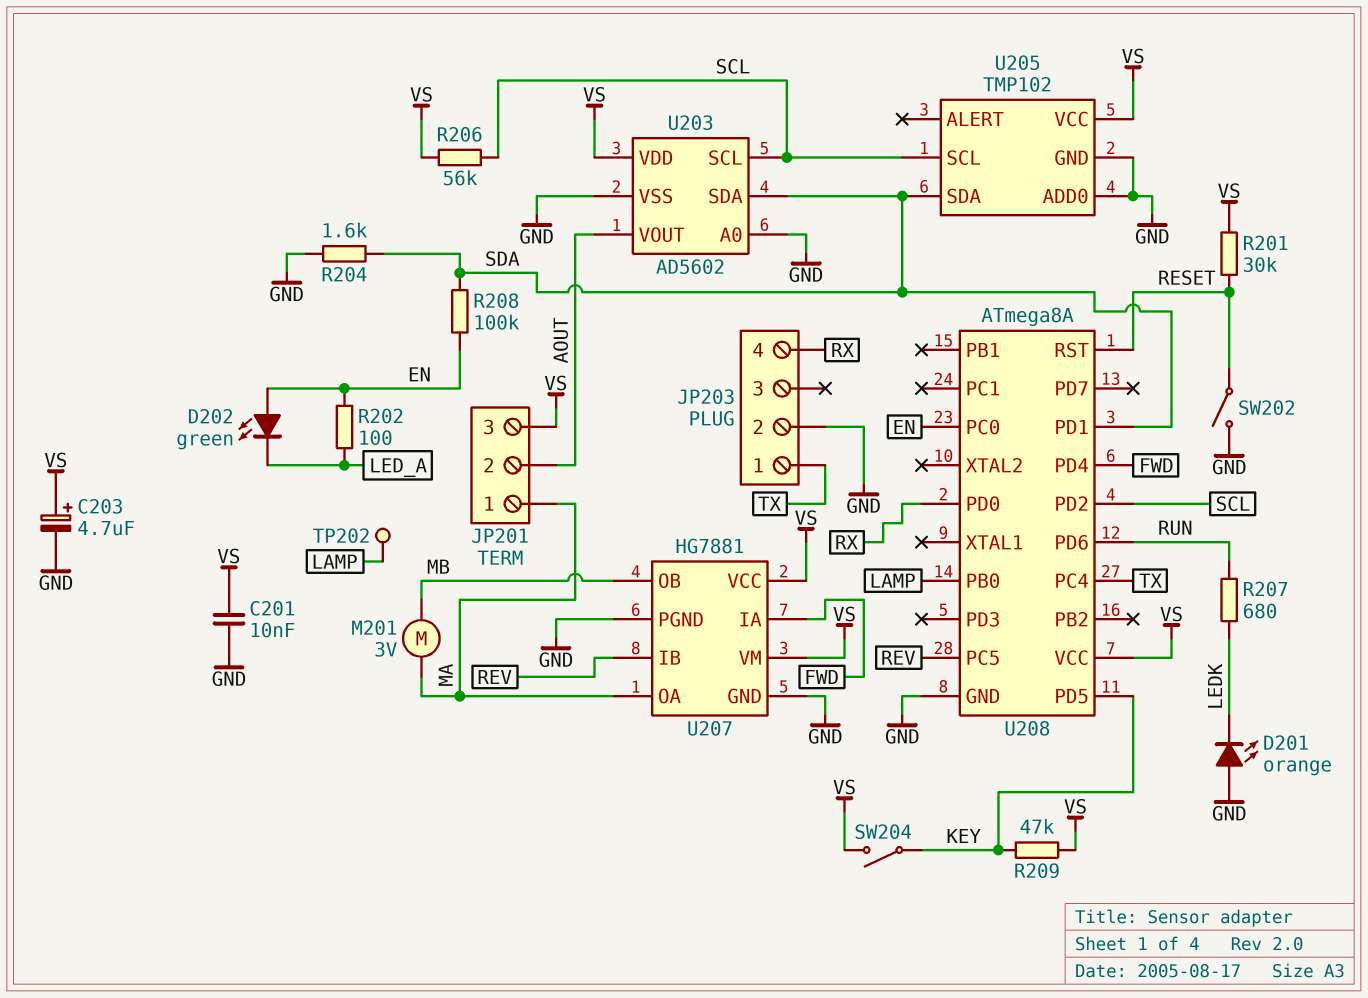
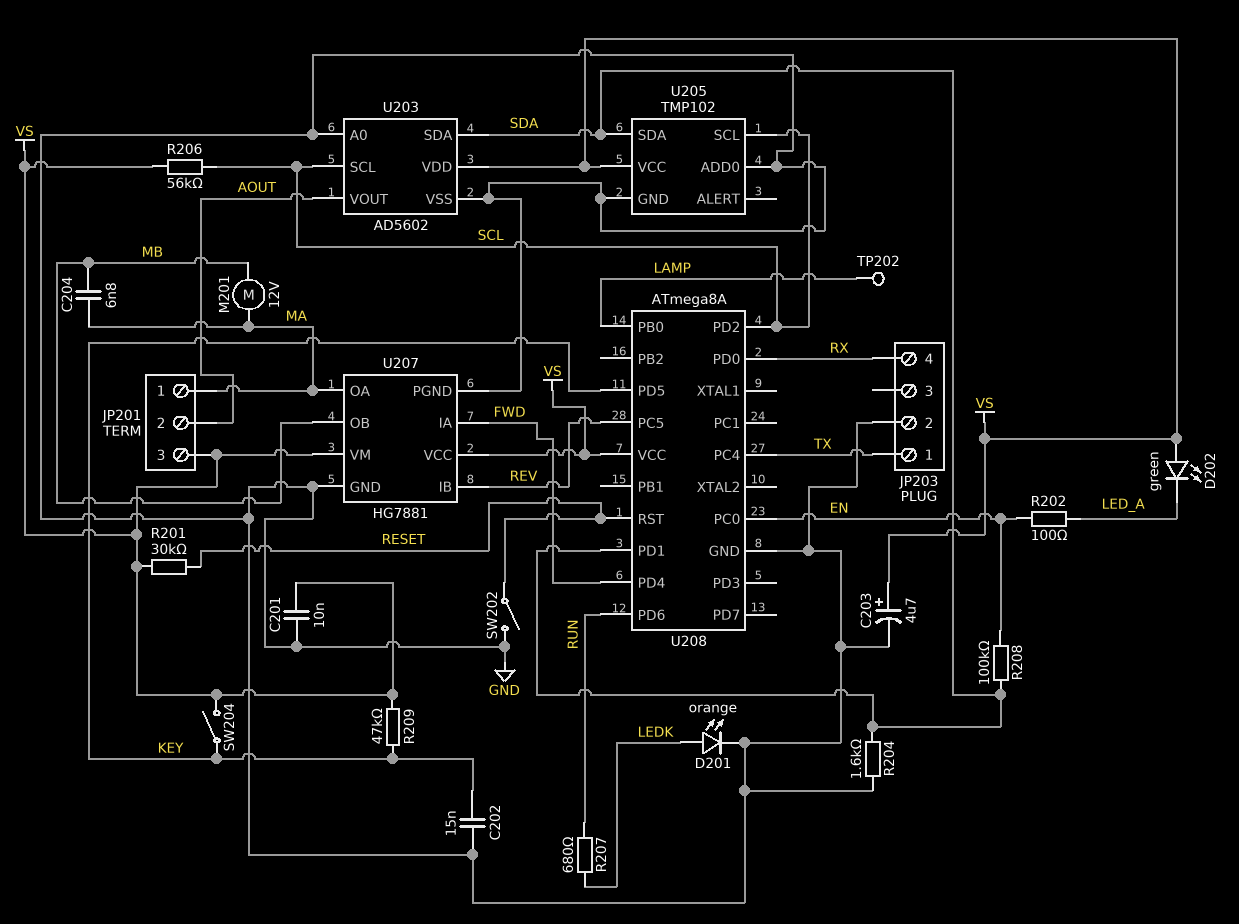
C202: none -> 15nF (GND, KEY)
C204: none -> 6.8nF (MA, MB)
D201: LED orange (A GND, K LEDK) -> LED orange (A LEDK, K GND)
D202: LED green (A EN, K LED_A) -> LED green (A VS, K LED_A)
M201: motor 3V (MA, MB) -> motor 12V (MA, MB)

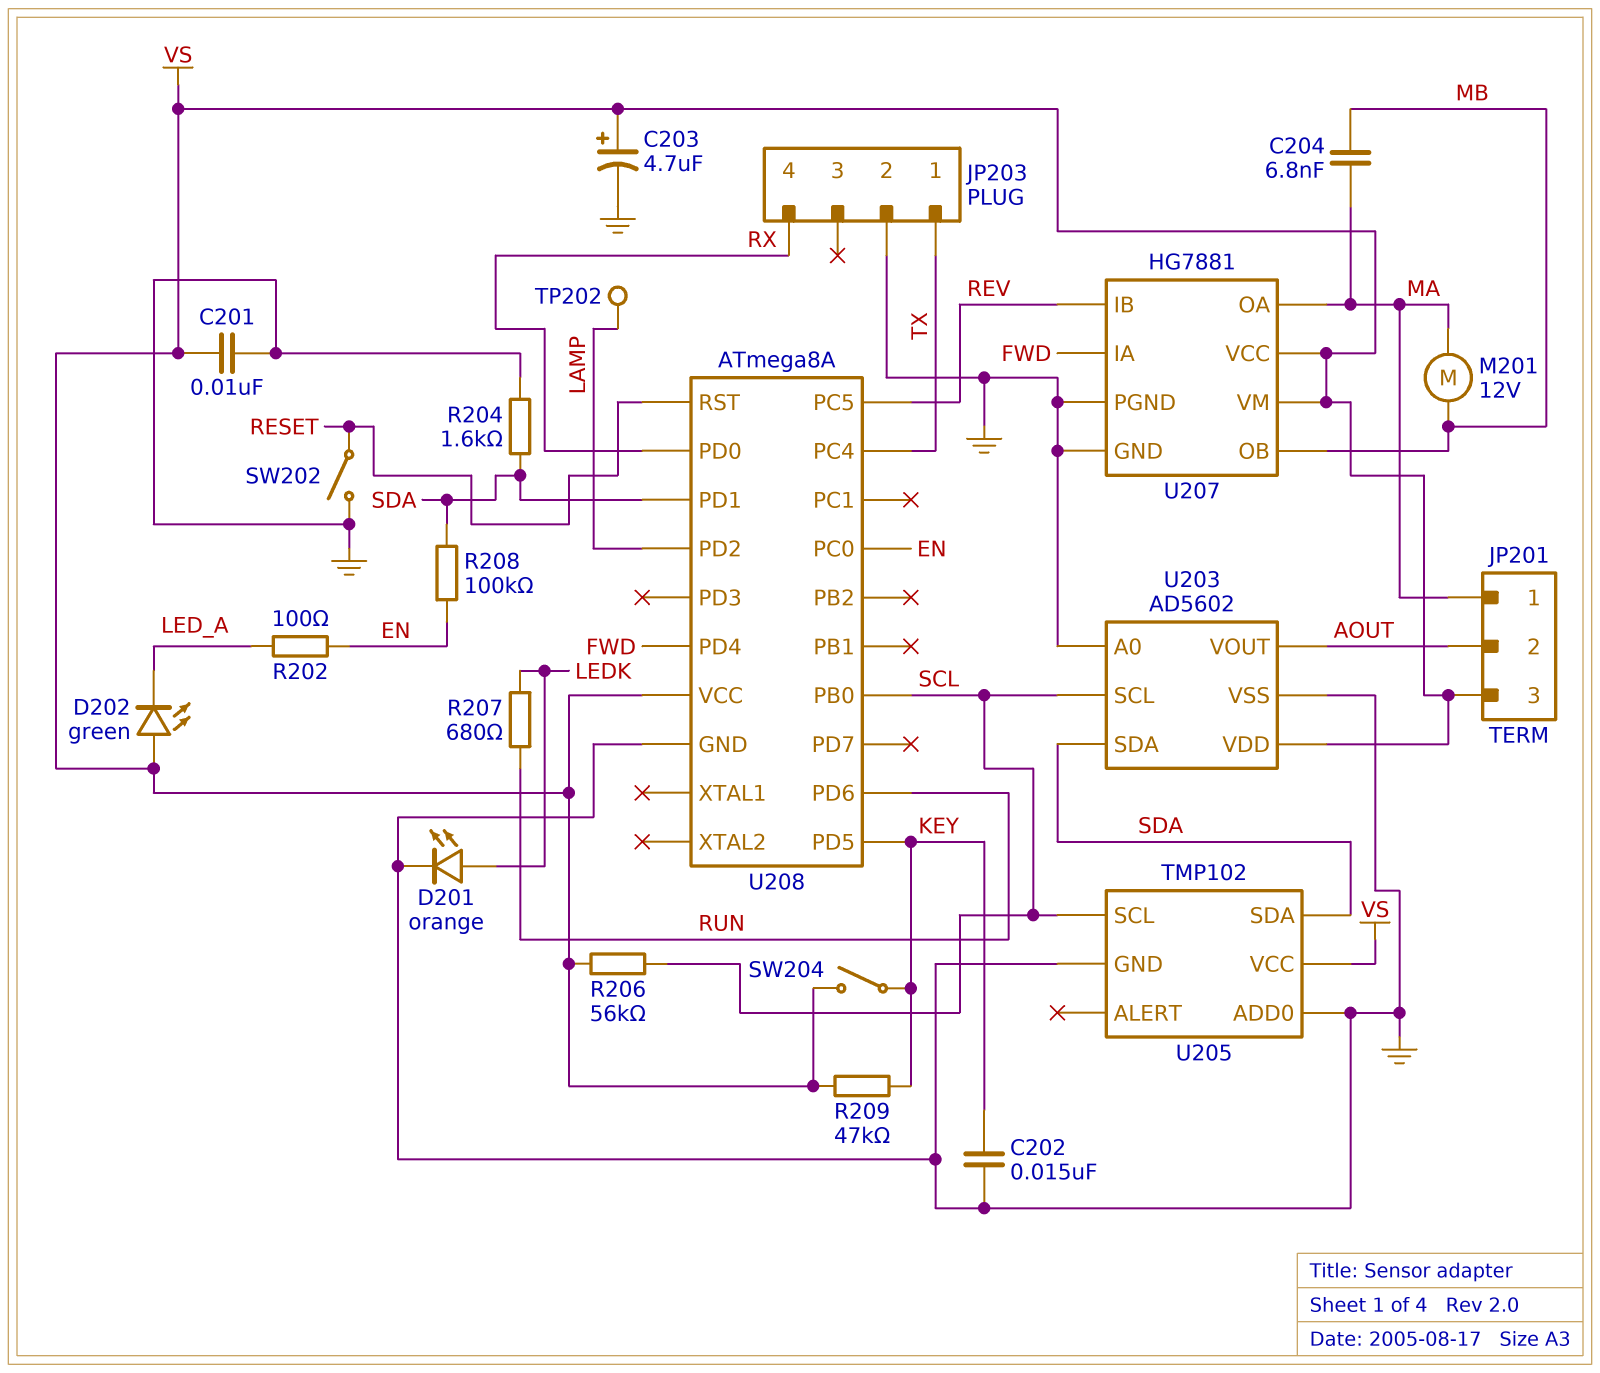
R201: 30k (RESET, VS) -> none
U208 pin PB0: LAMP -> SCL
U208 pin PD2: SCL -> LAMP

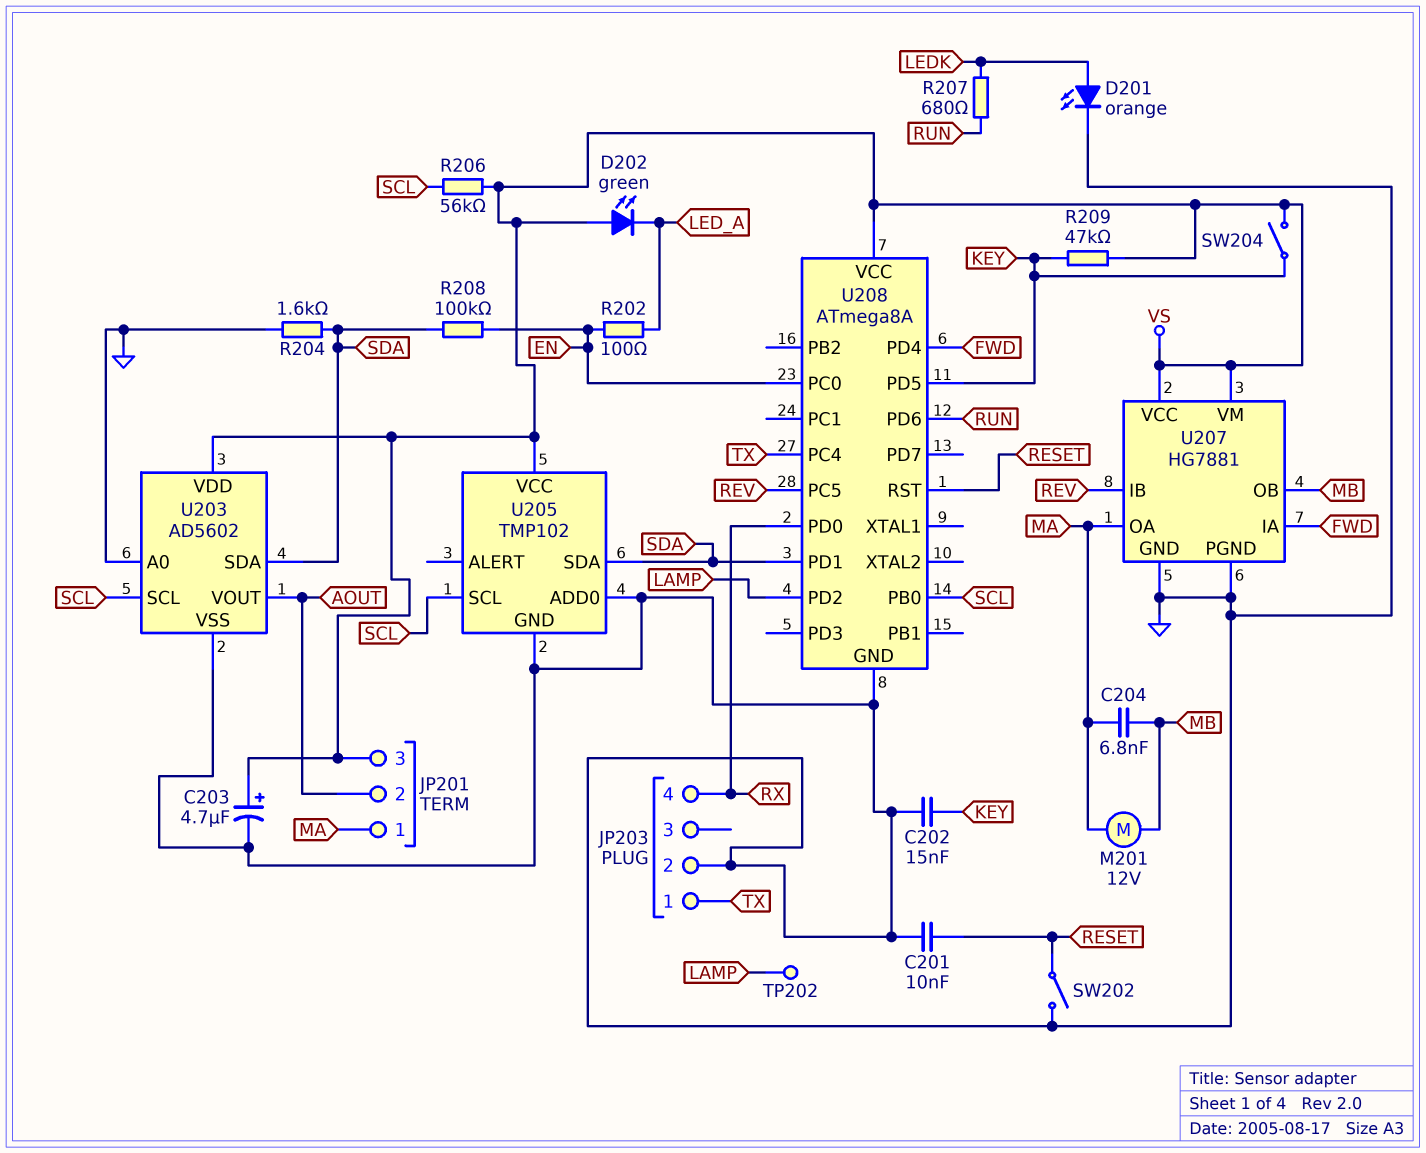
C201: 10nF (GND, VS) -> 10nF (GND, RESET)

